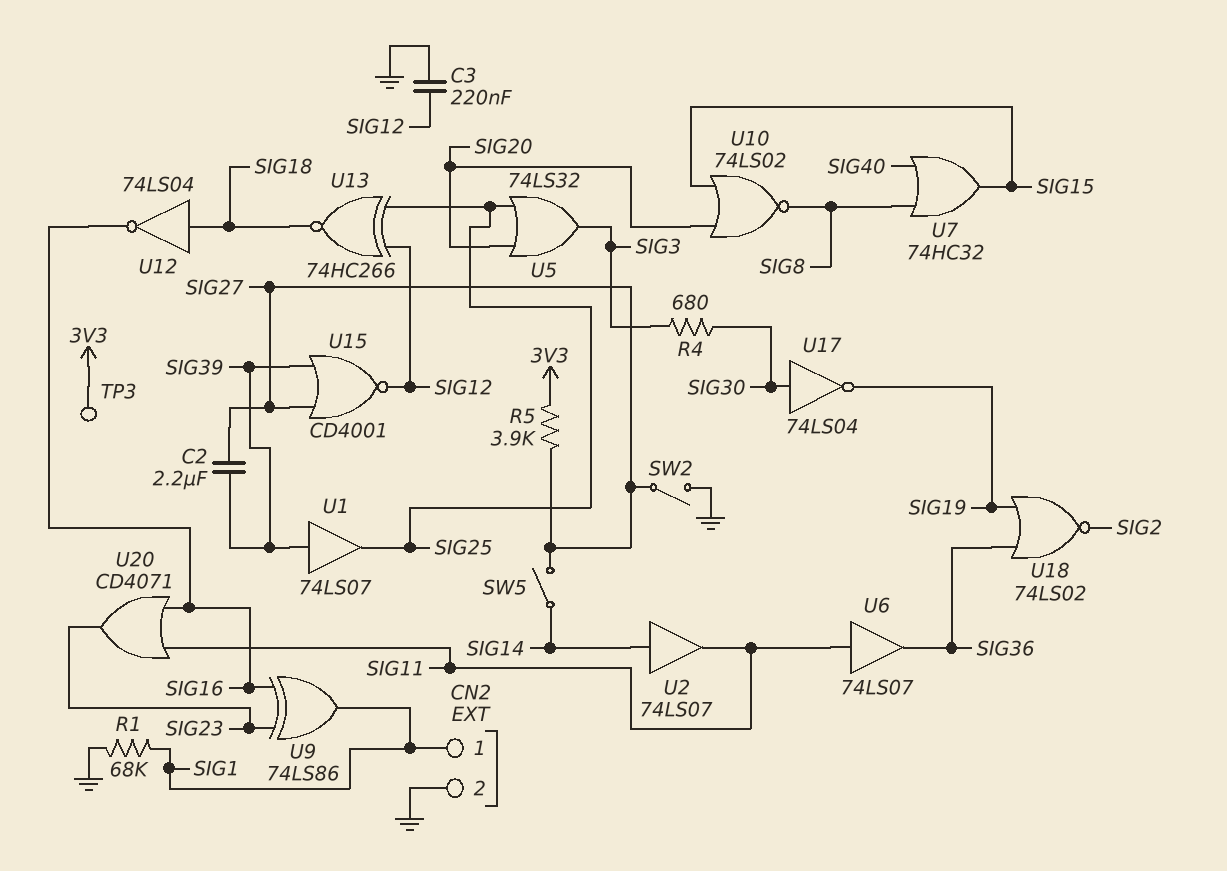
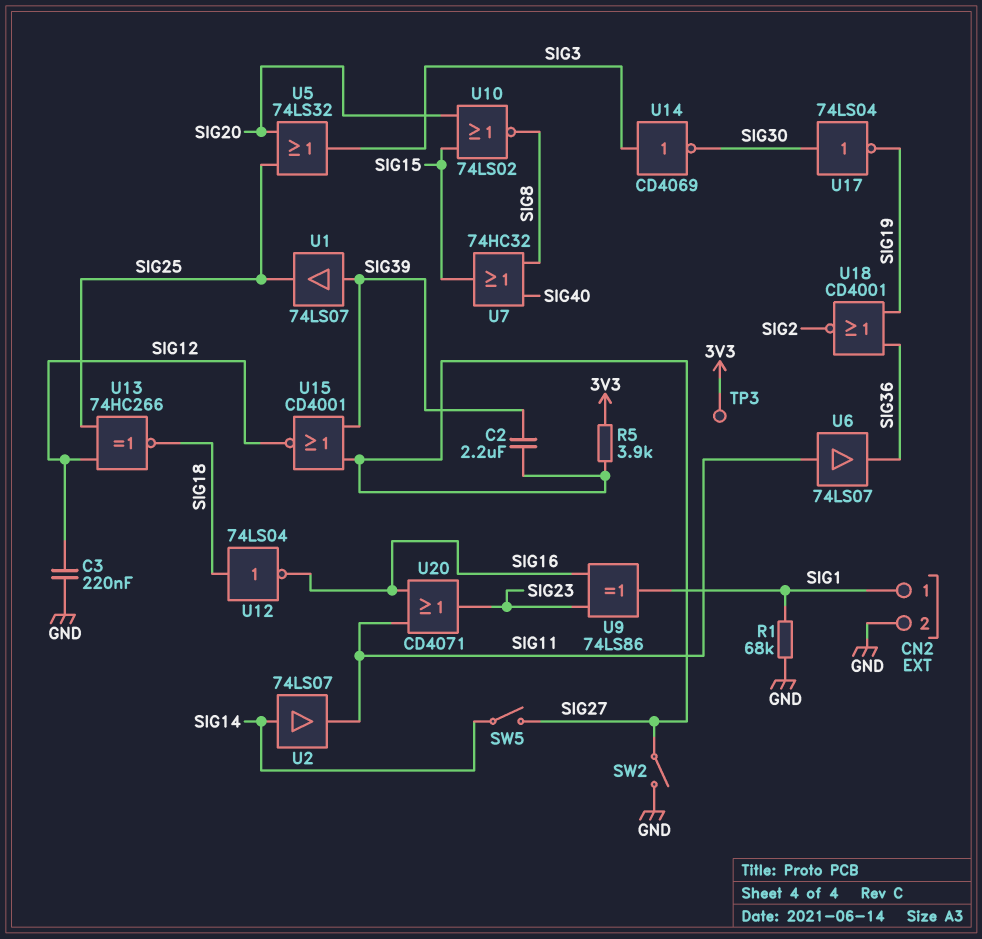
R4: 680 (SIG3, SIG30) -> none
U14: none -> NOT CD4069 (in SIG3, out SIG30)
U18: NOR 74LS02 (in SIG19, in SIG36, out SIG2) -> NOR CD4001 (in SIG19, in SIG36, out SIG2)

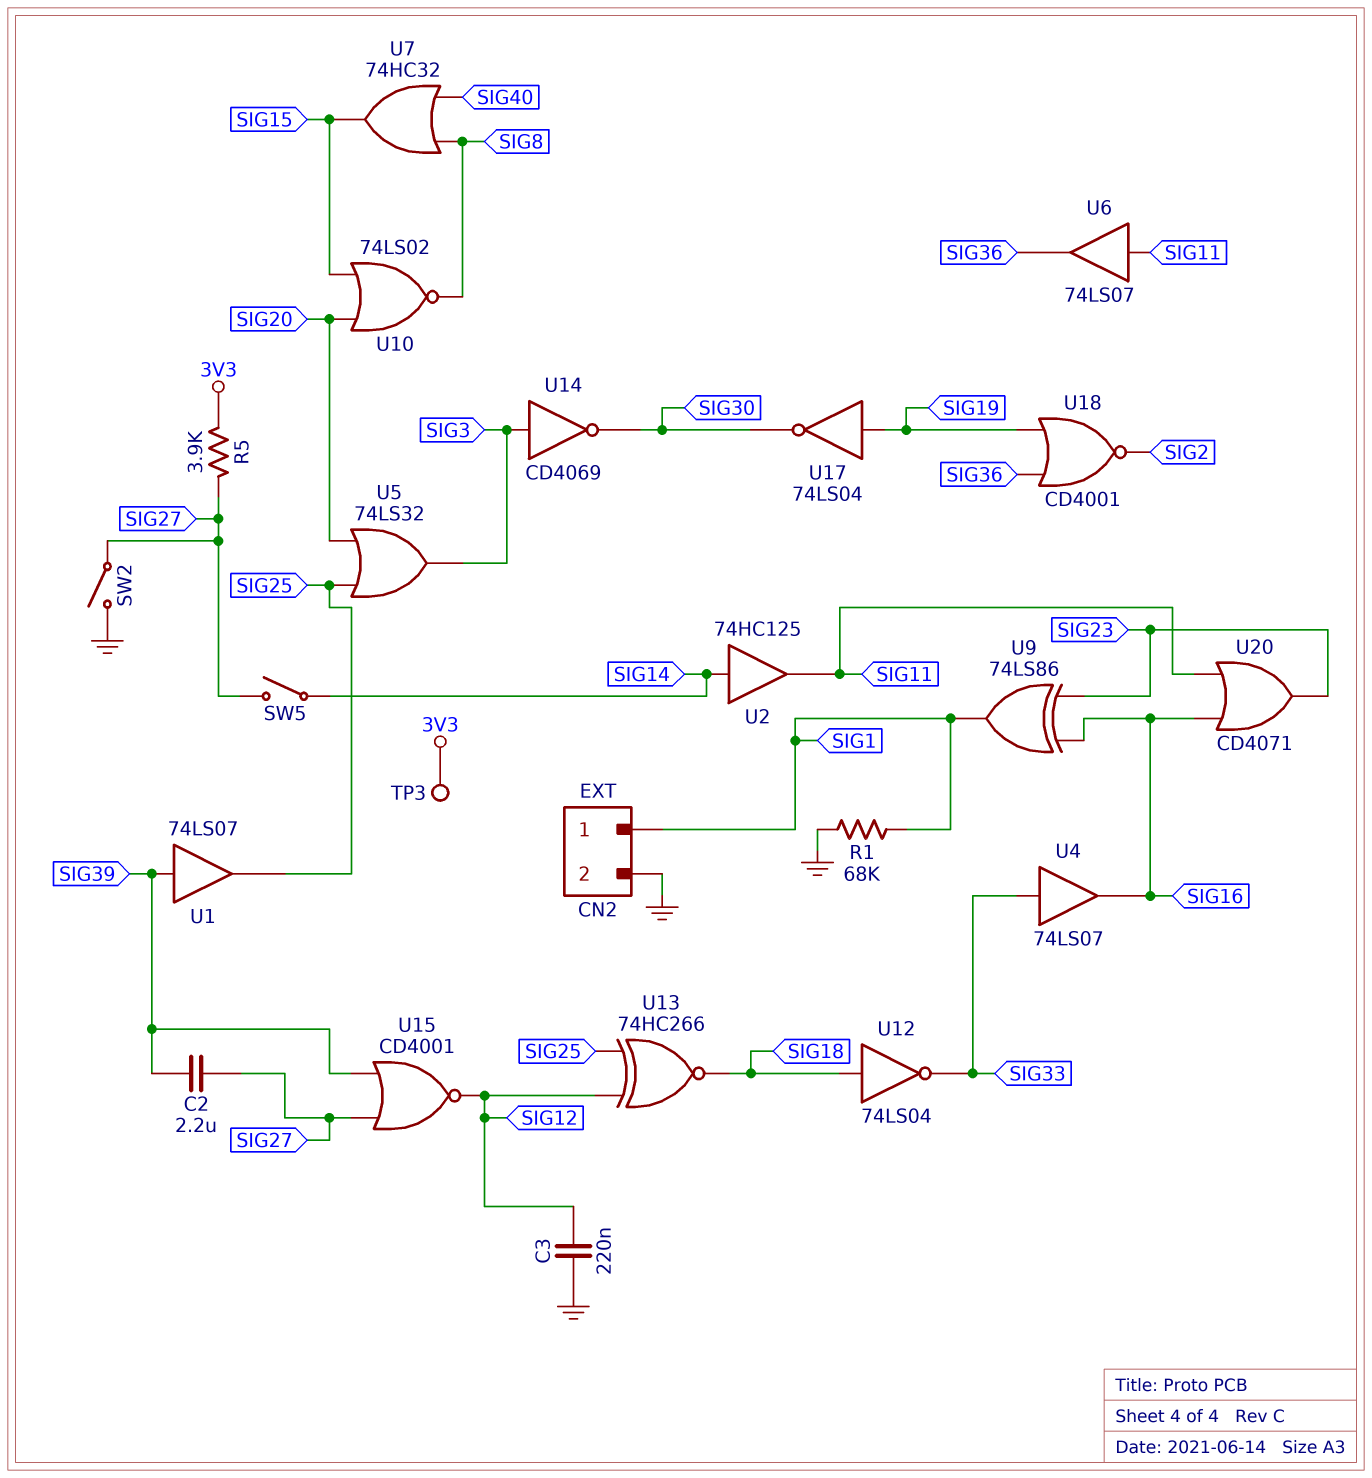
U2: buffer 74LS07 (in SIG14, out SIG11) -> buffer 74HC125 (in SIG14, out SIG11)
U4: none -> buffer 74LS07 (in SIG33, out SIG16)
U12: NOT 74LS04 (in SIG18, out SIG16) -> NOT 74LS04 (in SIG18, out SIG33)
U17: NOT 74LS04 (in SIG30, out SIG19) -> NOT 74LS04 (in SIG19, out SIG30)

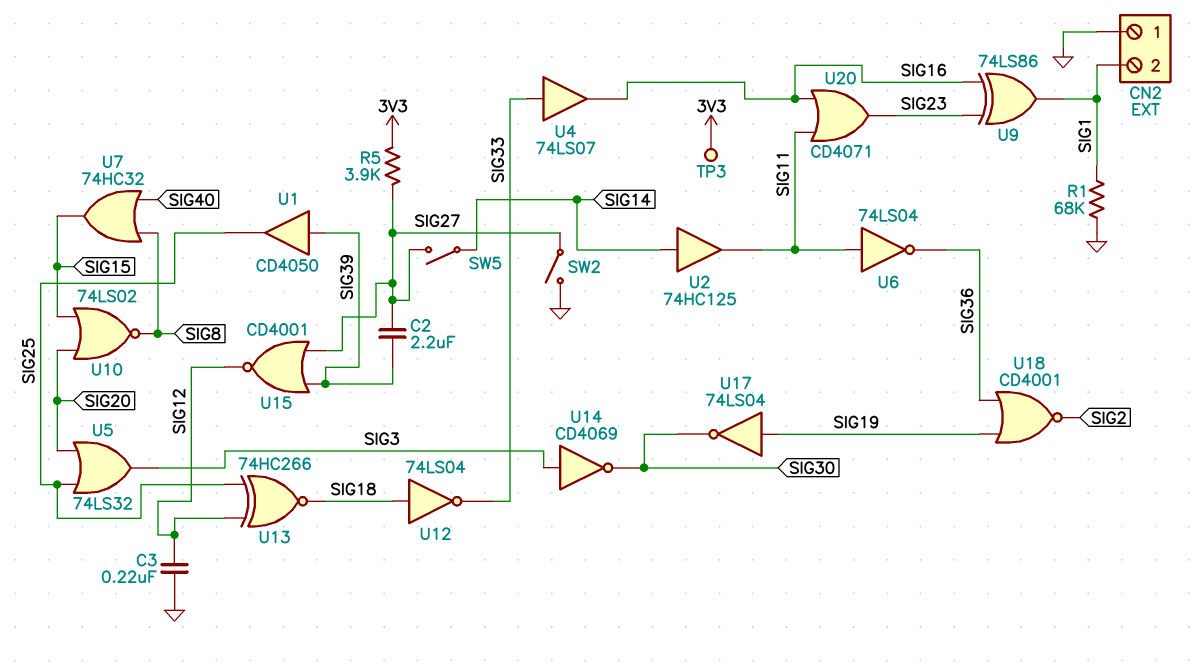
CN2 pin 1: SIG1 -> GND
CN2 pin 2: GND -> SIG1
U1: buffer 74LS07 (in SIG39, out SIG25) -> buffer CD4050 (in SIG39, out SIG25)
U6: buffer 74LS07 (in SIG11, out SIG36) -> NOT 74LS04 (in SIG11, out SIG36)

